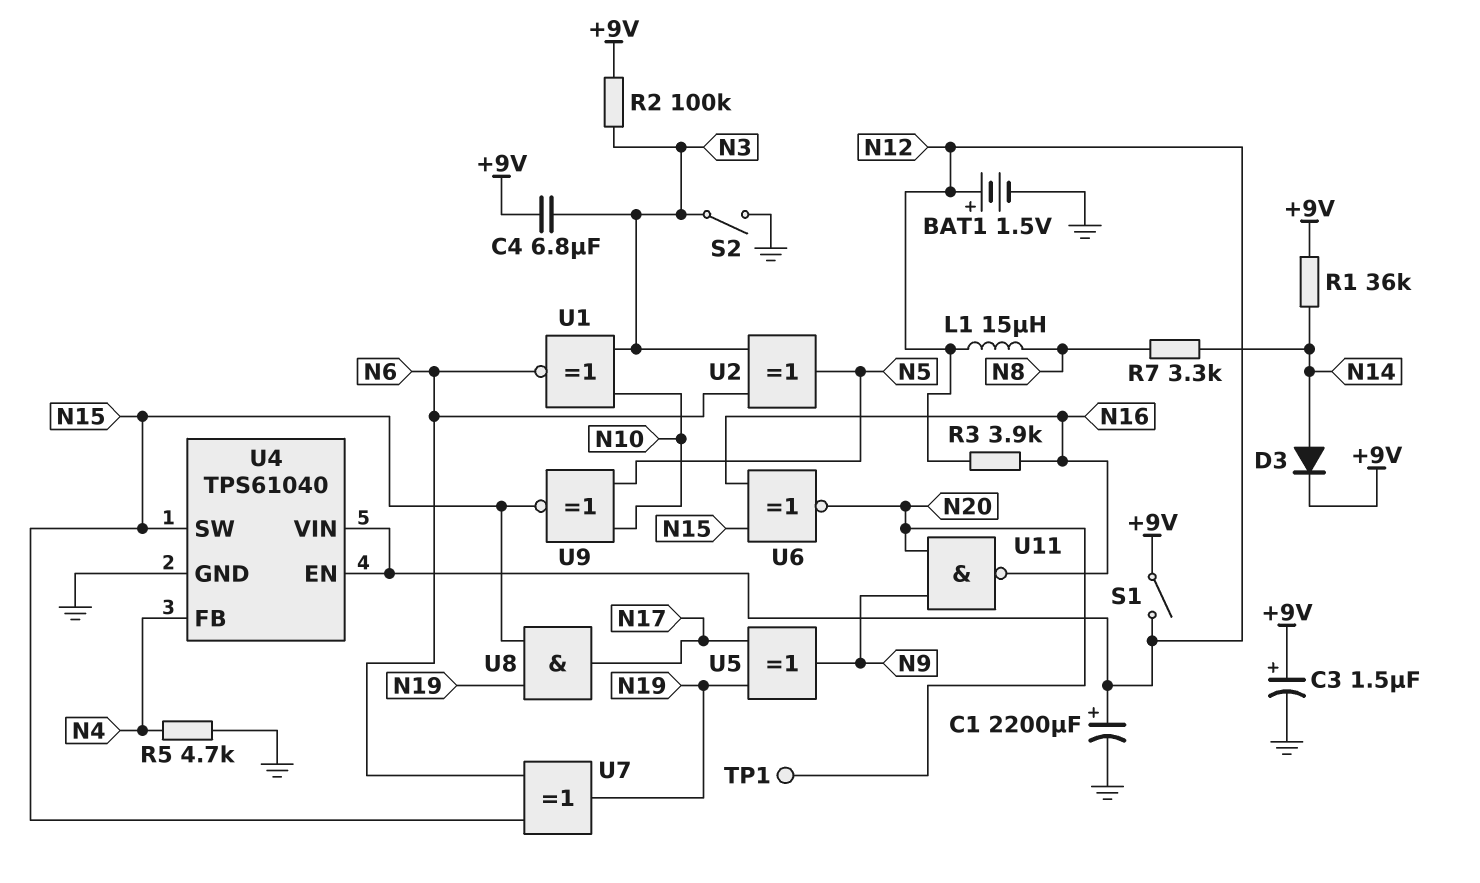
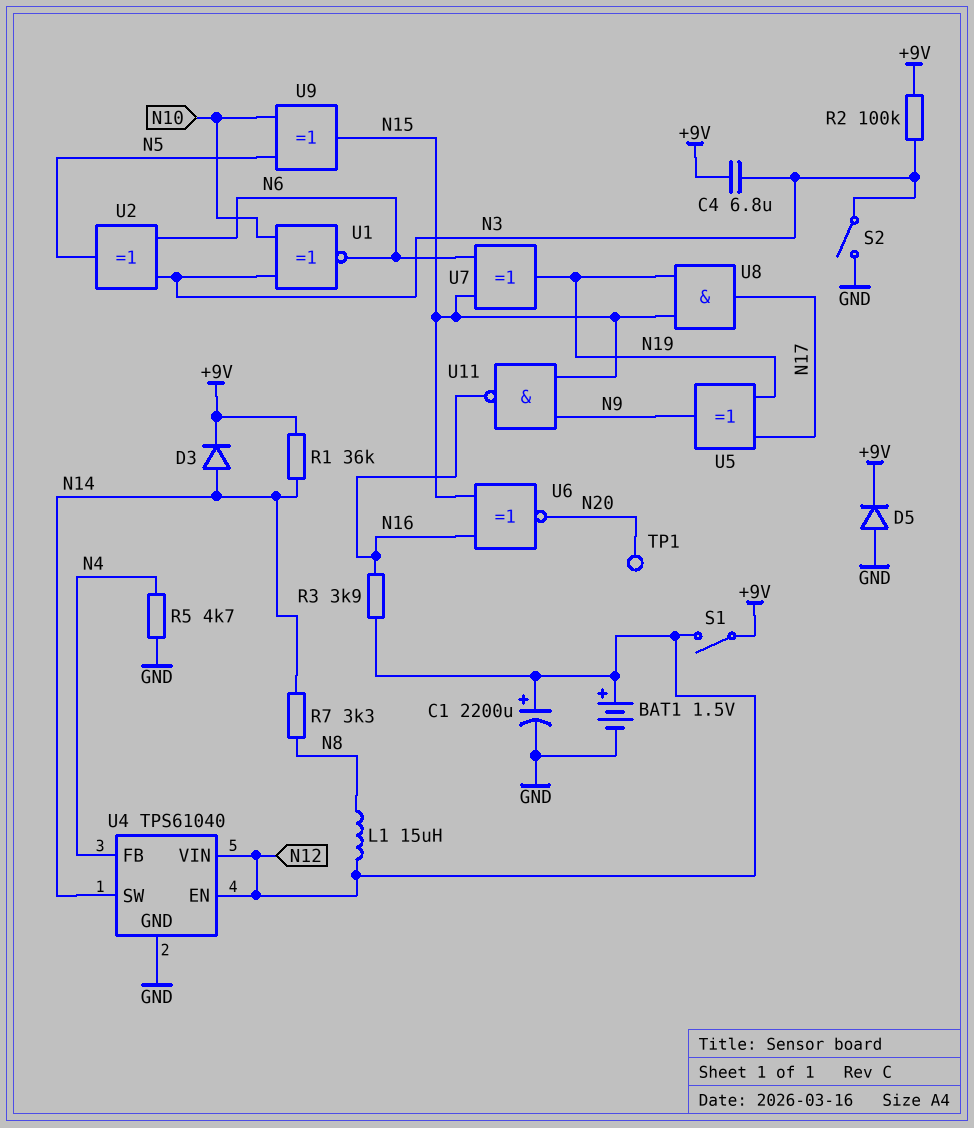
C3: 1.5uF (plus +9V, minus GND) -> none
D5: none -> diode (A GND, K +9V)
U4 pin SW: N15 -> N14
U9: XNOR (in N5, in N10, out N15) -> XOR (in N5, in N10, out N15)
U11: NAND (in N9, in N20, out N16) -> NAND (in N9, in N15, out N16)

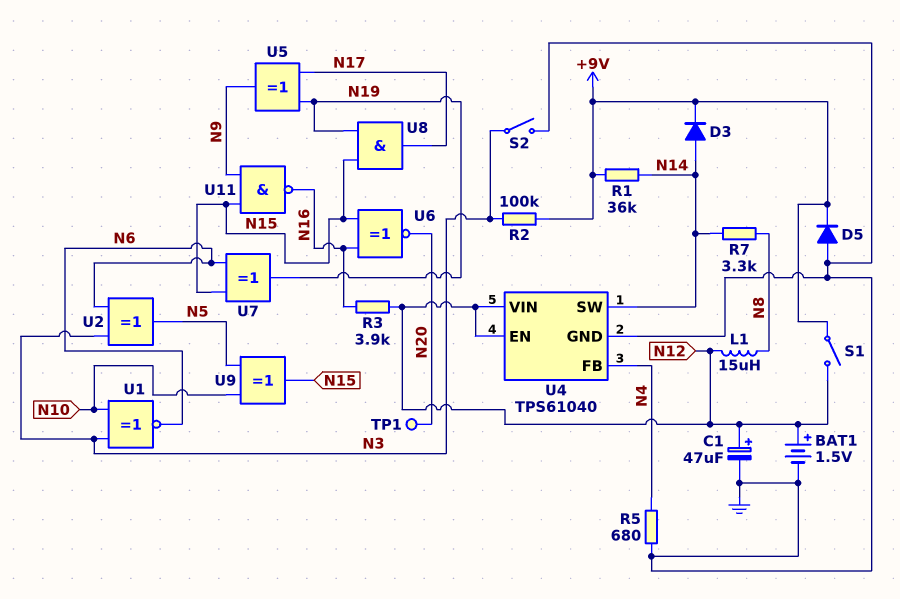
C1: 2200uF (plus N12, minus GND) -> 47uF (plus N12, minus GND)
C4: 6.8uF (+9V, N3) -> none
R5: 4.7k (GND, N4) -> 680 (GND, N4)

